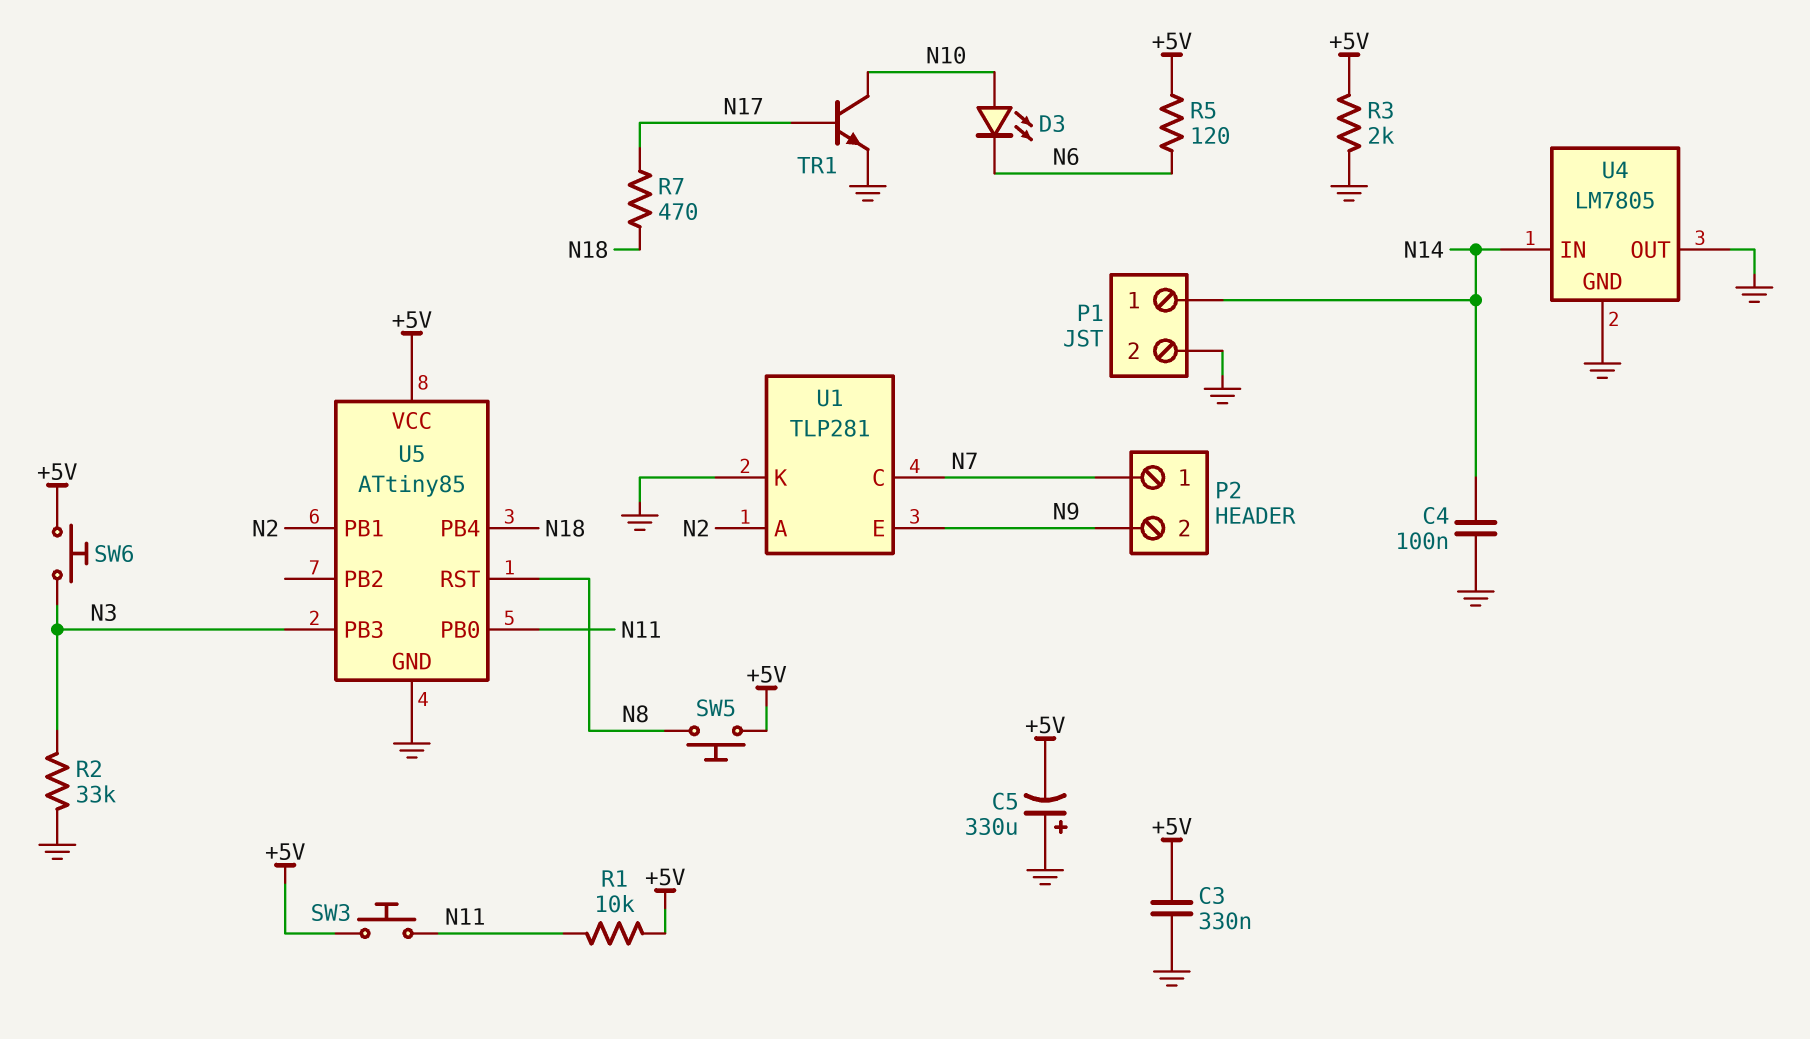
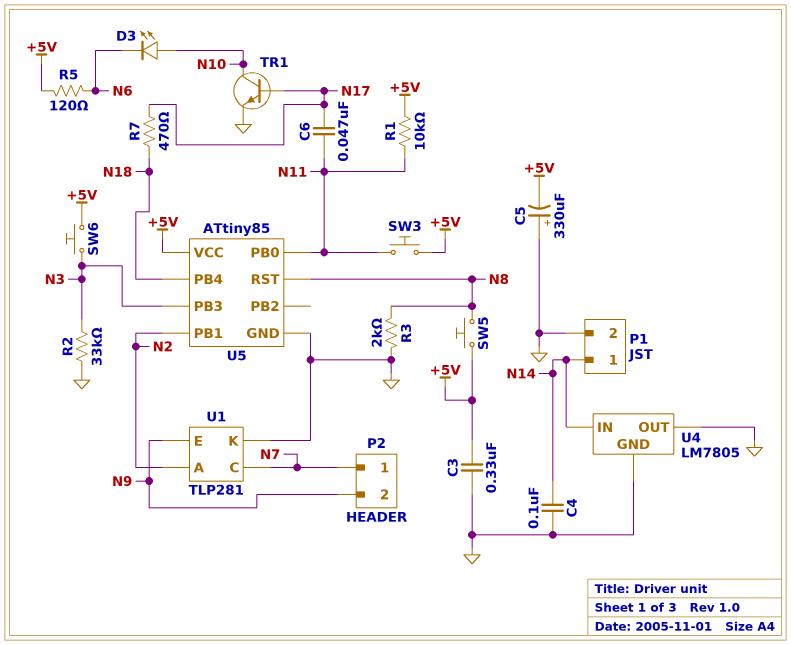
C6: none -> 47nF (N11, N17)
R3: 2k (+5V, GND) -> 2k (GND, N8)

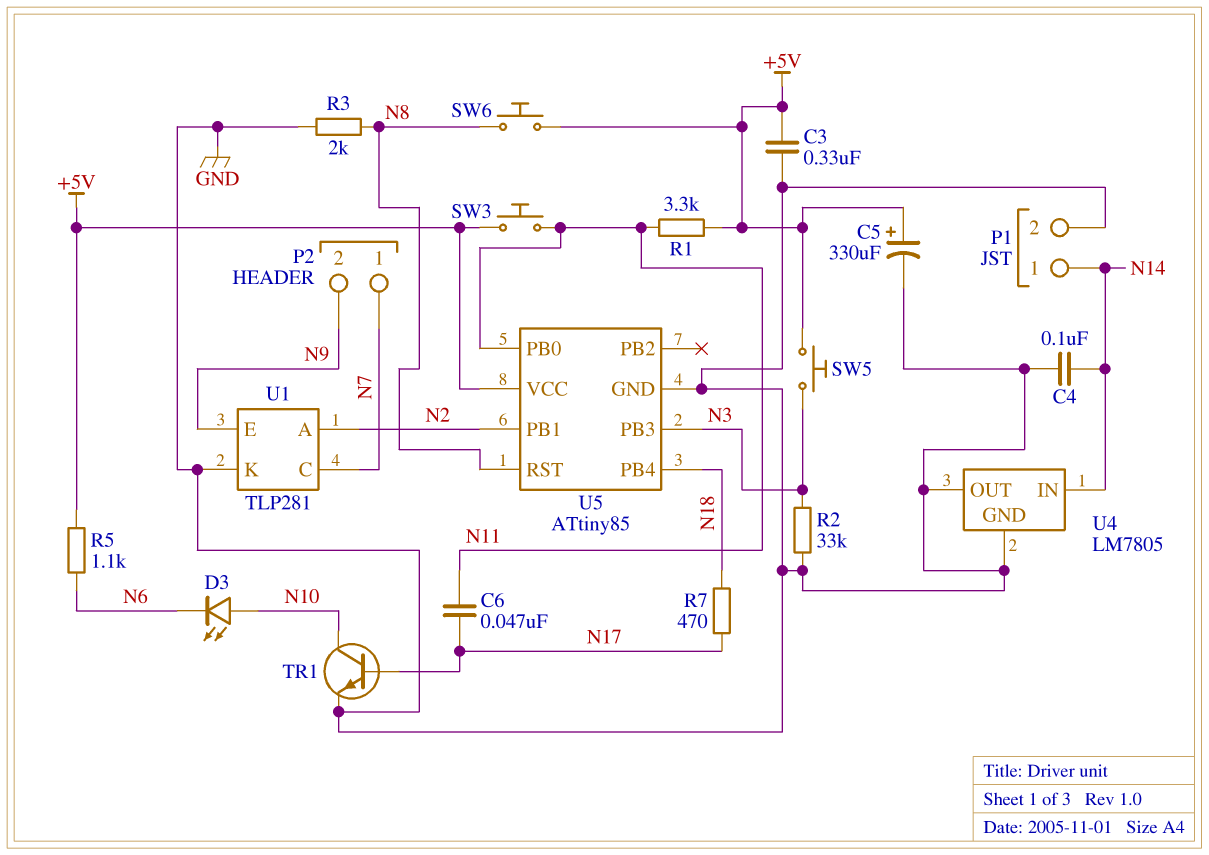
C5: 330uF (plus GND, minus +5V) -> 330uF (plus +5V, minus GND)
R1: 10k (+5V, N11) -> 3.3k (+5V, N11)
R5: 120 (+5V, N6) -> 1.1k (+5V, N6)
SW5: button (+5V, N8) -> button (+5V, N3)
SW6: button (+5V, N3) -> button (+5V, N8)

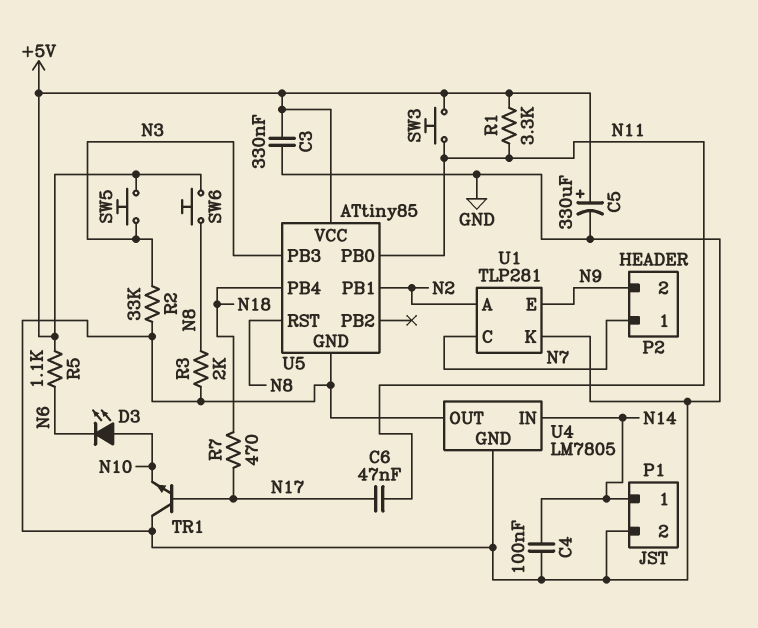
TR1: NPN (B N17, C N10, E GND) -> NPN (B N17, C GND, E N10)

